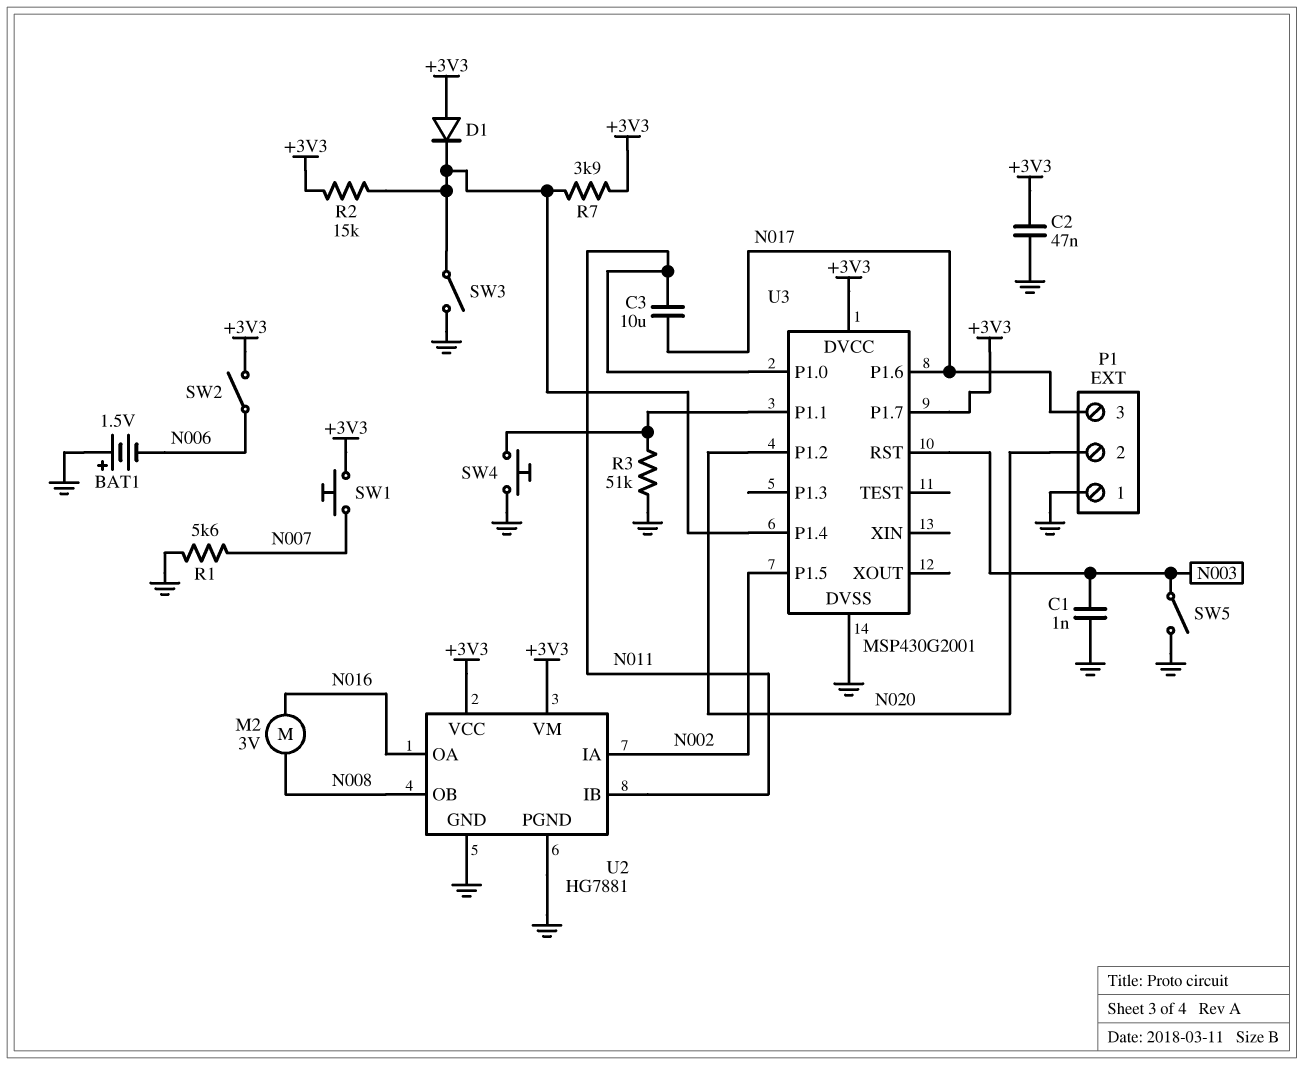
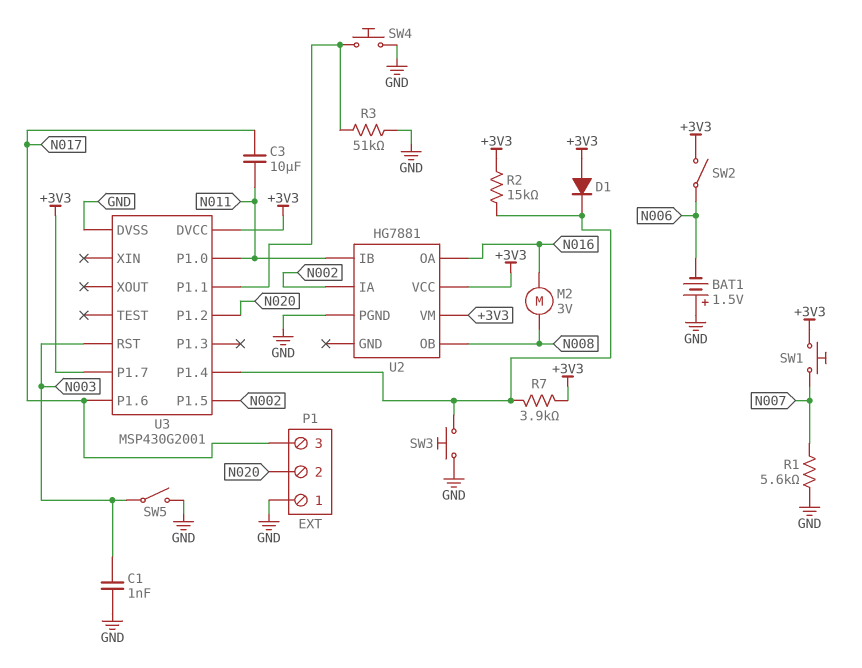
C2: 47nF (+3V3, GND) -> none
SW3: switch (GND, U3/P1.4) -> button (GND, U3/P1.4)
U2 pin GND: GND -> none

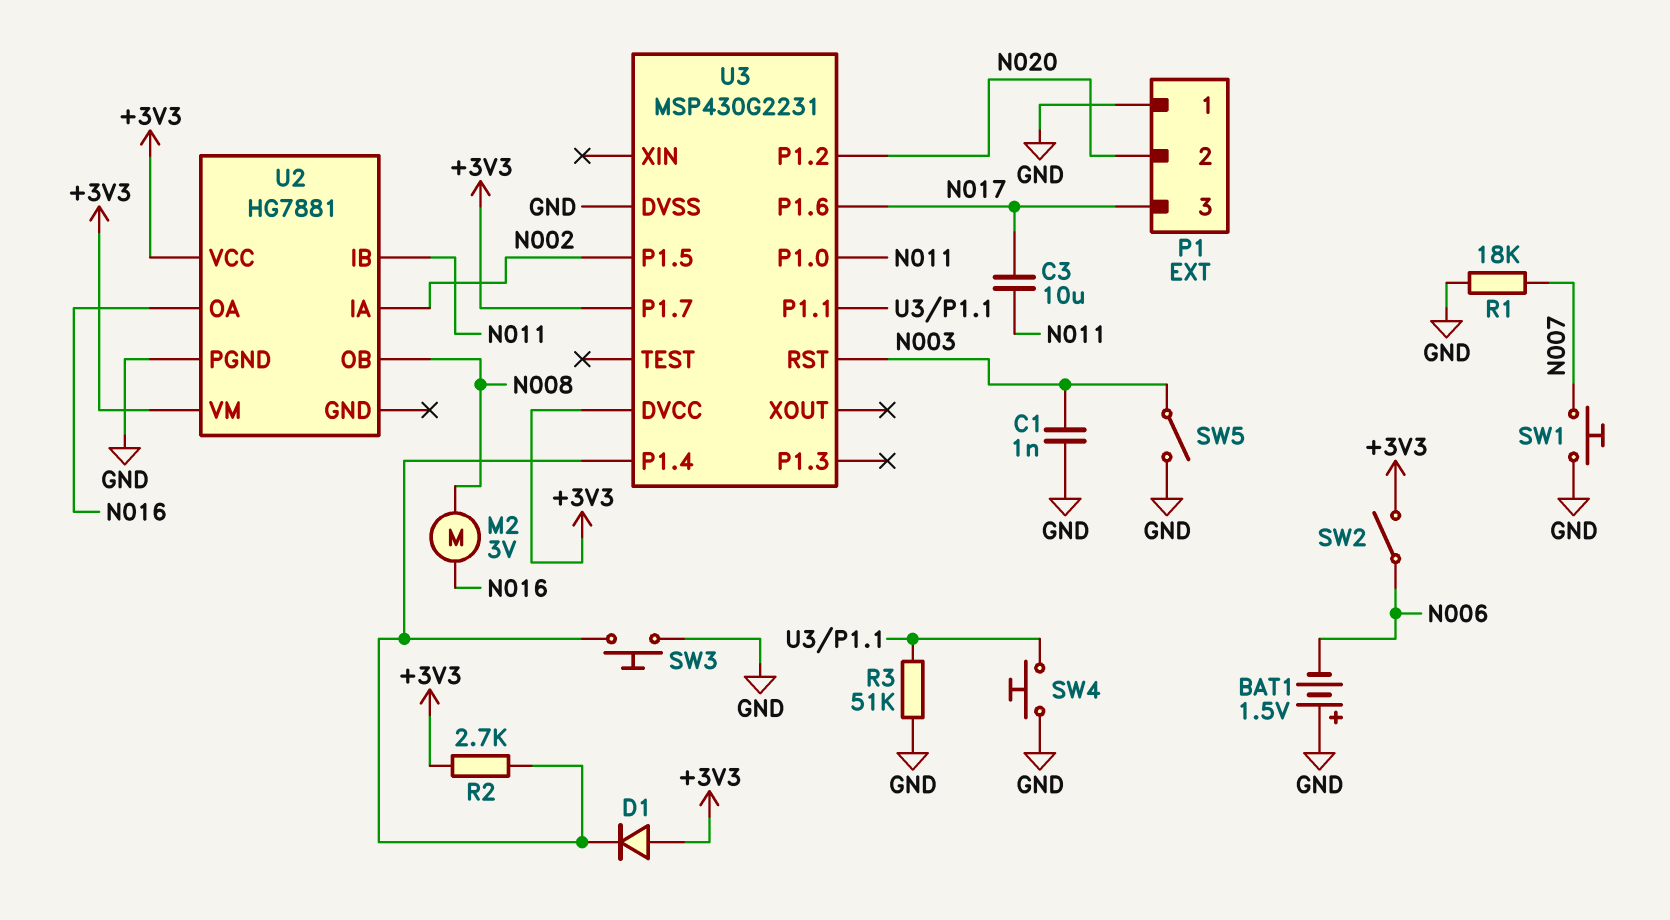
R1: 5.6k (GND, N007) -> 18k (GND, N007)
R2: 15k (+3V3, U3/P1.4) -> 2.7k (+3V3, U3/P1.4)
R7: 3.9k (+3V3, U3/P1.4) -> none
SW1: button (+3V3, N007) -> button (GND, N007)
U3: MSP430G2001 -> MSP430G2231

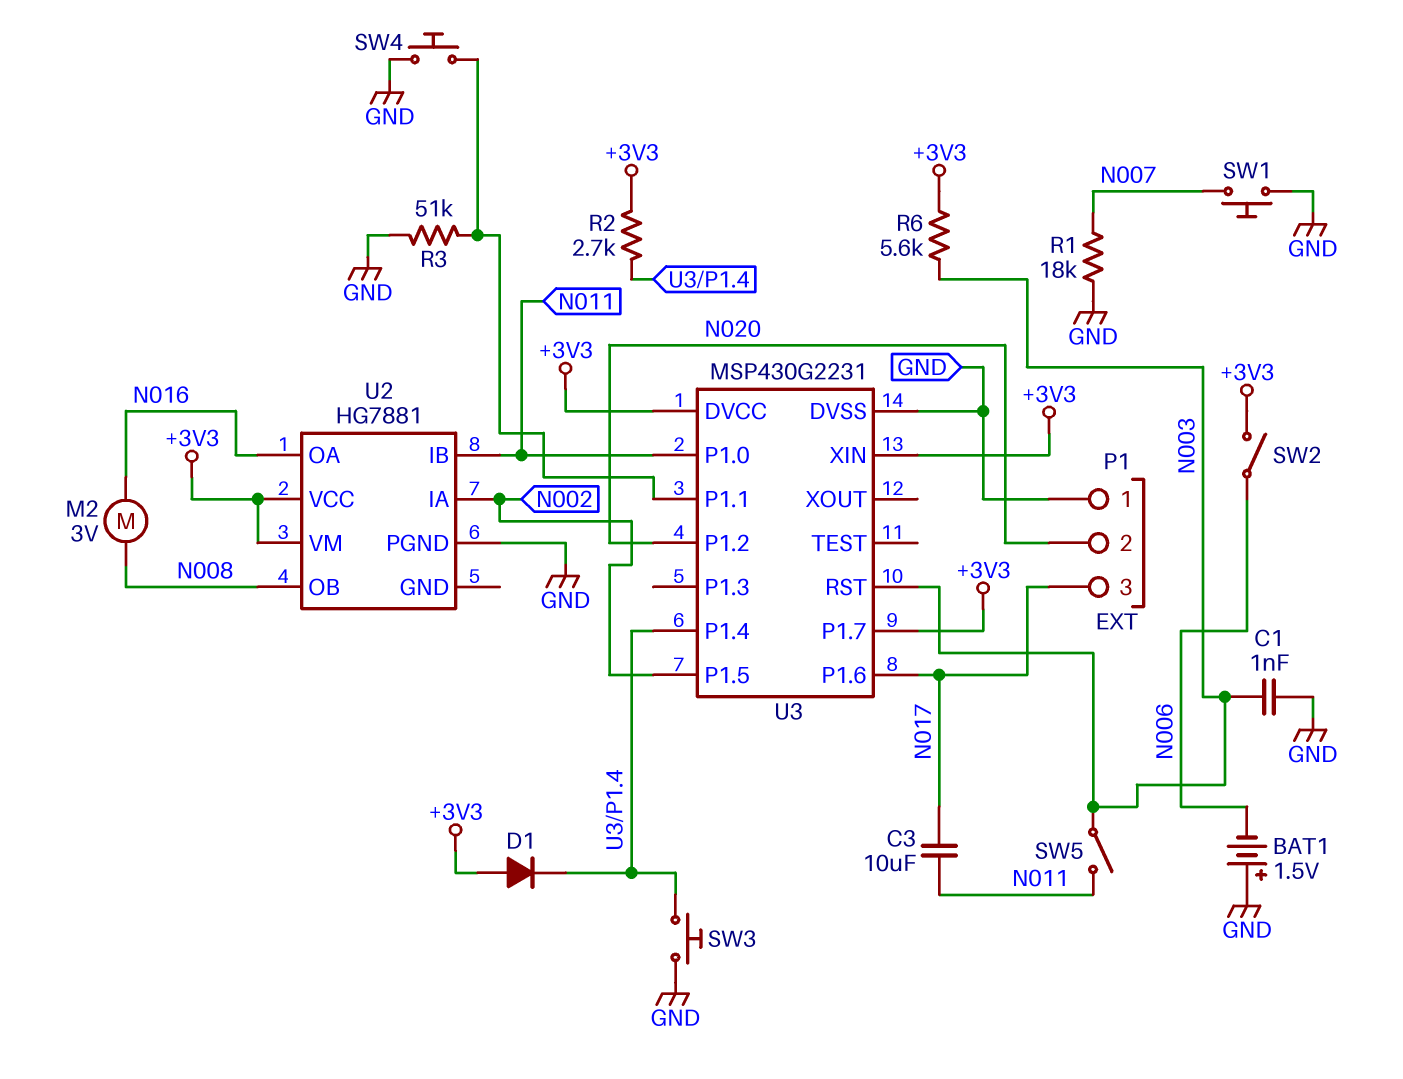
R6: none -> 5.6k (+3V3, N003)
SW5: switch (GND, N003) -> switch (N003, N011)
U3 pin XIN: none -> +3V3

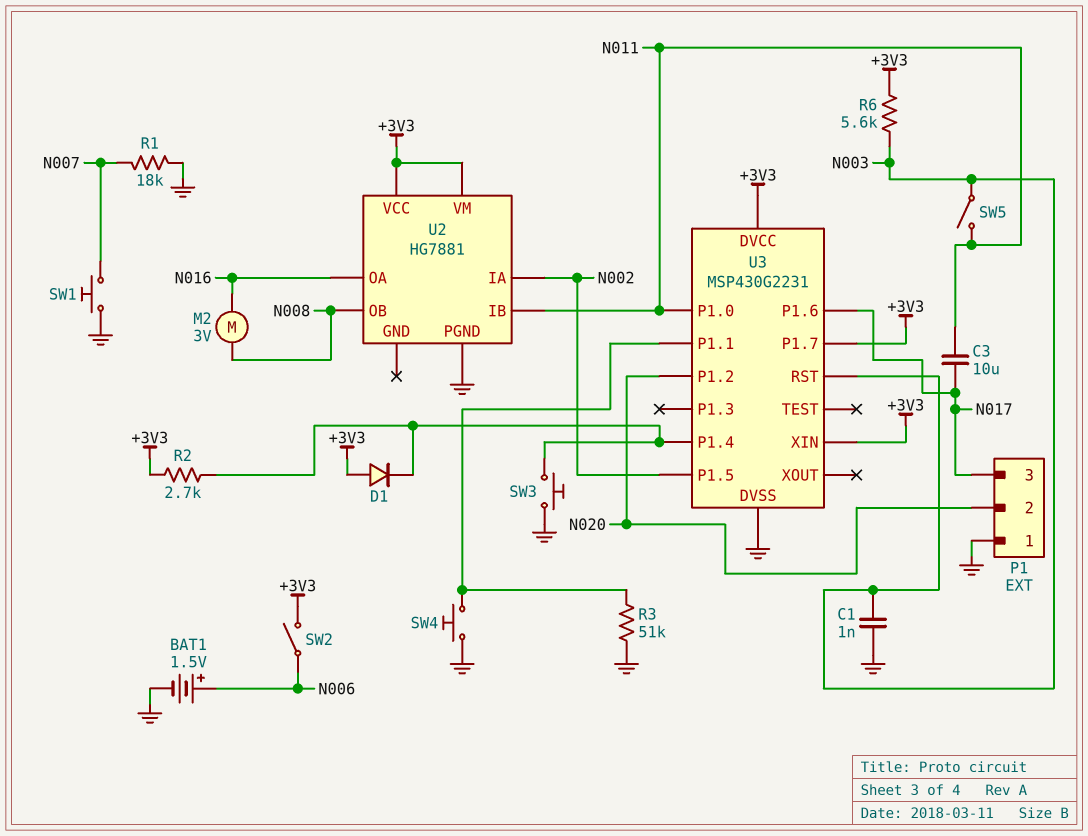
BAT1: 1.5V (plus GND, minus N006) -> 1.5V (plus N006, minus GND)

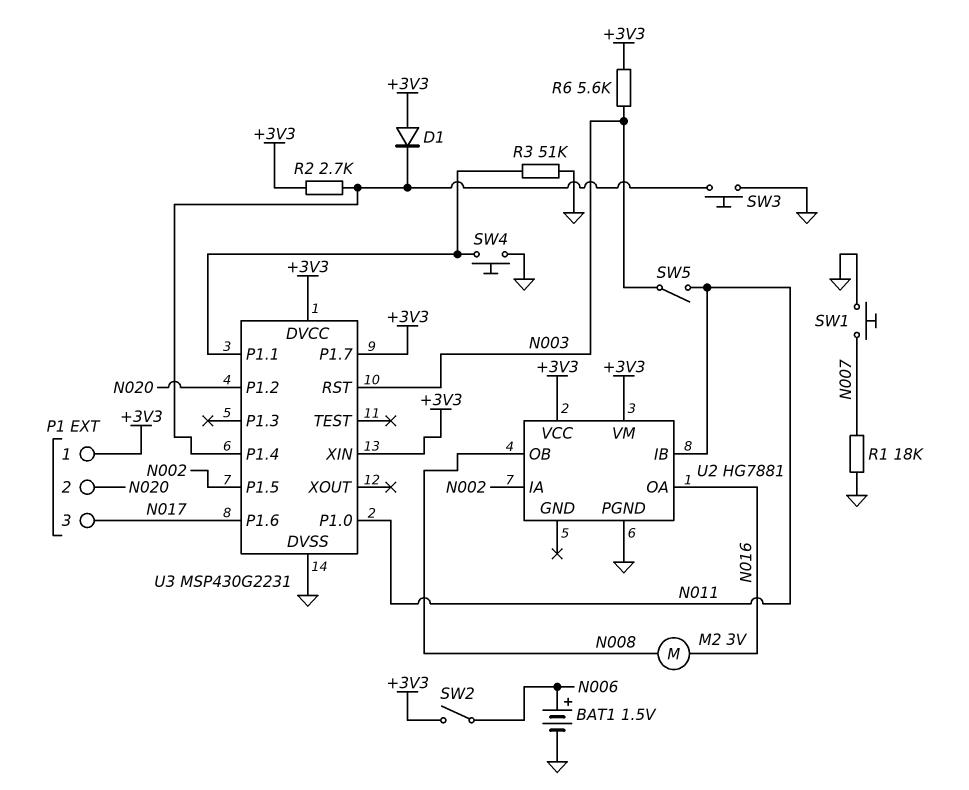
C1: 1nF (GND, N003) -> none
C3: 10uF (N011, N017) -> none
P1 pin 1: GND -> +3V3

